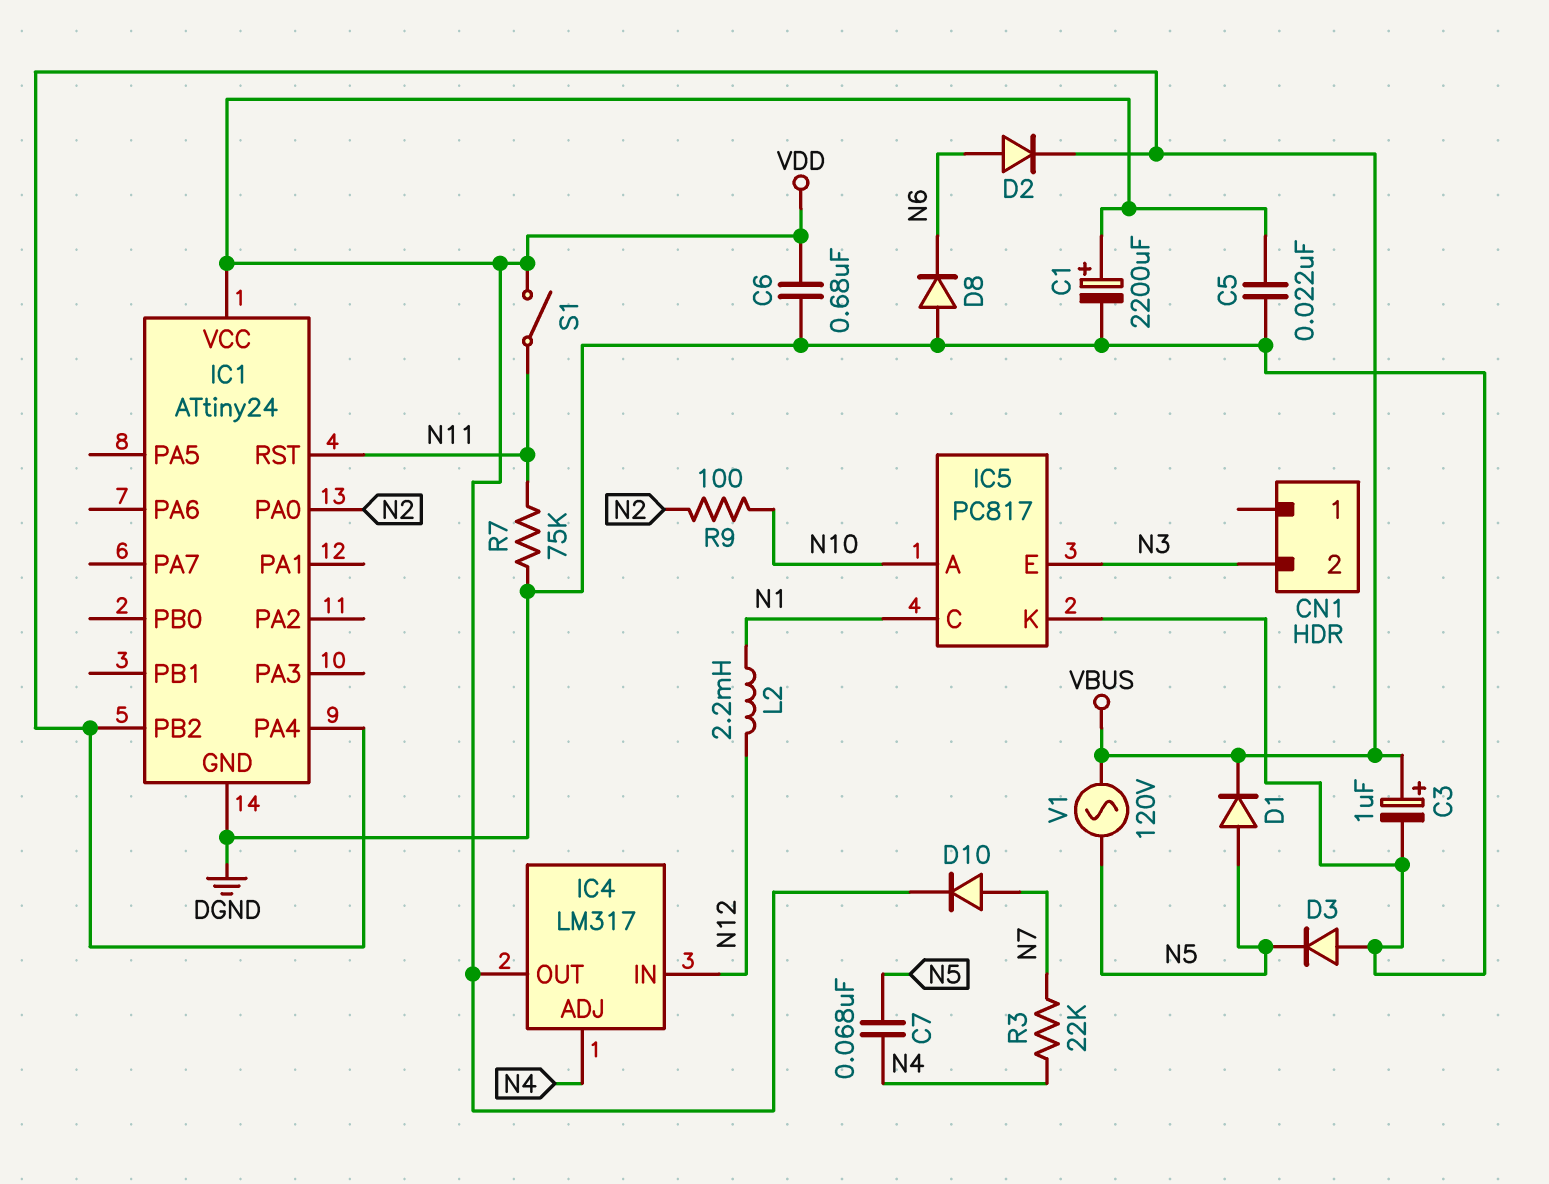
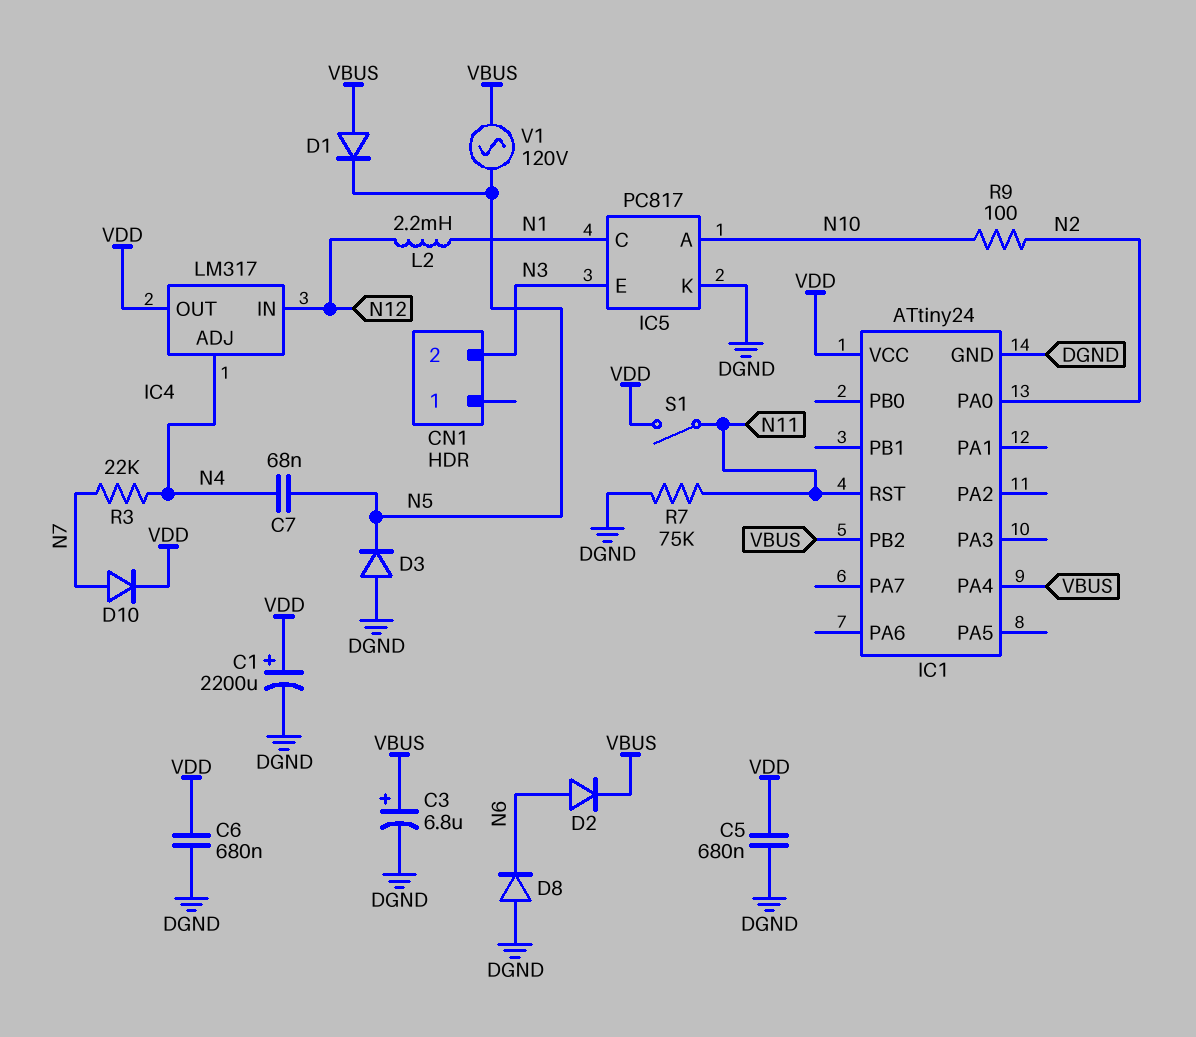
C3: 1uF (plus VBUS, minus DGND) -> 6.8uF (plus VBUS, minus DGND)
C5: 22nF (DGND, VDD) -> 680nF (DGND, VDD)
D1: diode (A N5, K VBUS) -> diode (A VBUS, K N5)

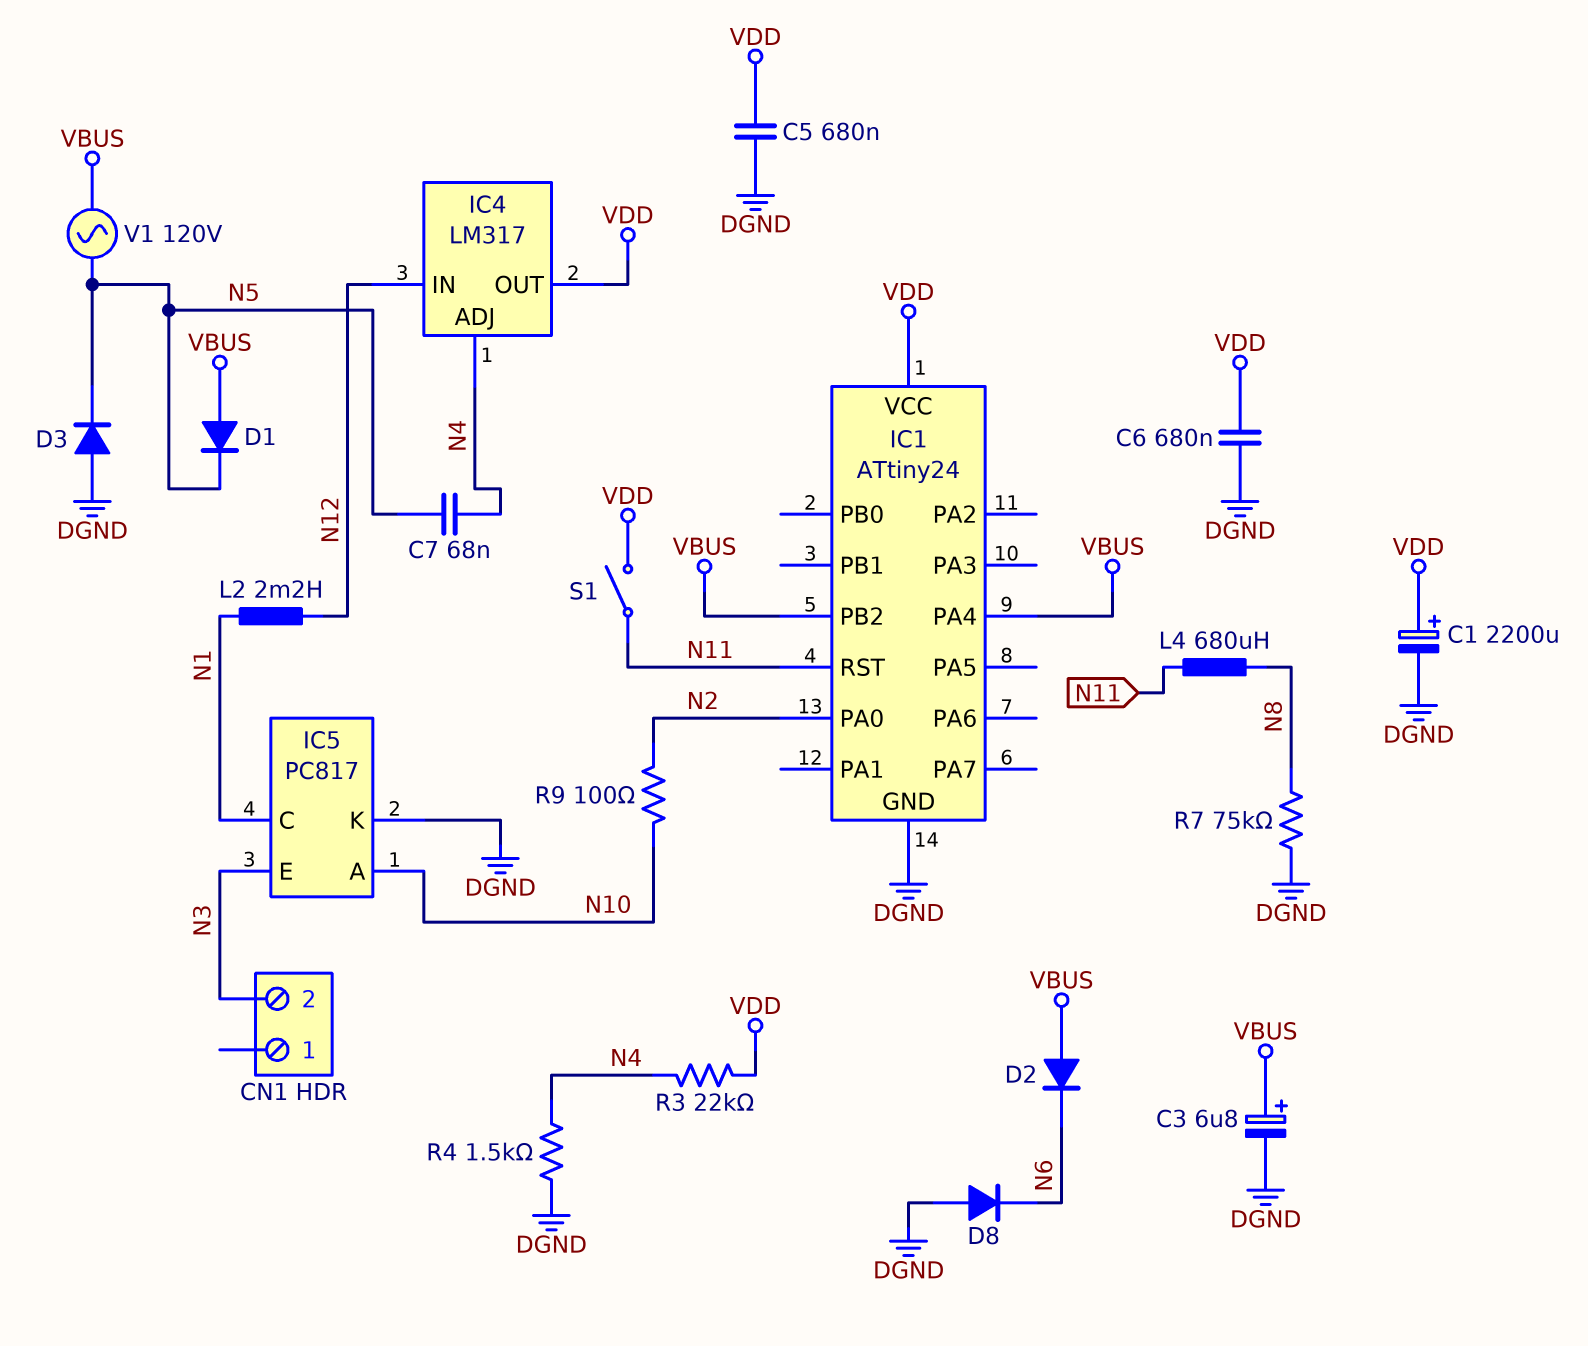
D2: diode (A N6, K VBUS) -> diode (A VBUS, K N6)
D10: diode (A N7, K VDD) -> none
L4: none -> 680uH (N8, N11)
R3: 22k (N4, N7) -> 22k (N4, VDD)
R4: none -> 1.5k (DGND, N4)
R7: 75k (DGND, N11) -> 75k (DGND, N8)

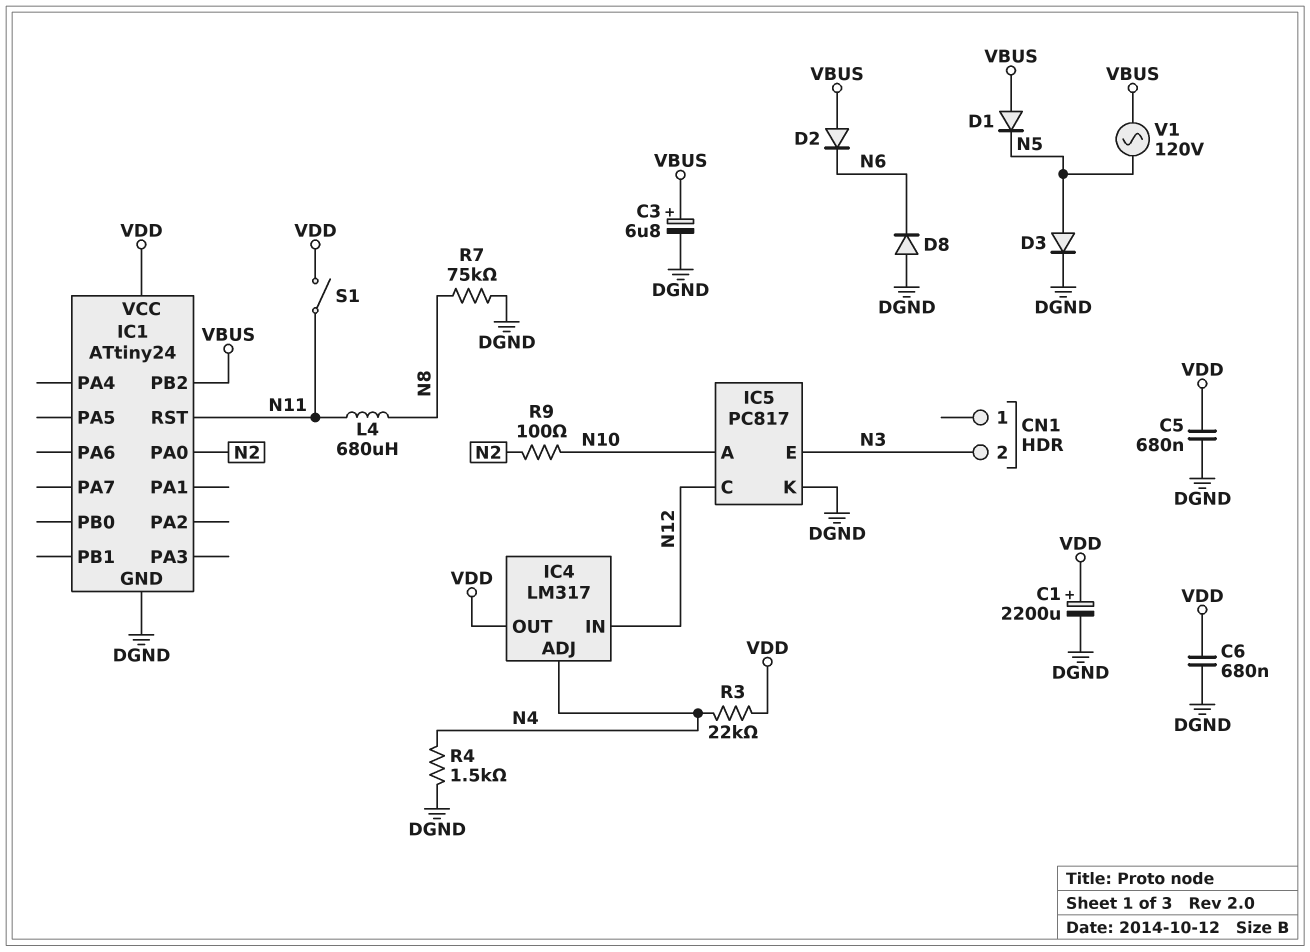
C7: 68nF (N4, N5) -> none
D3: diode (A DGND, K N5) -> diode (A N5, K DGND)
IC1 pin PA4: VBUS -> none
IC5 pin C: N1 -> N12
L2: 2.2mH (N1, N12) -> none

